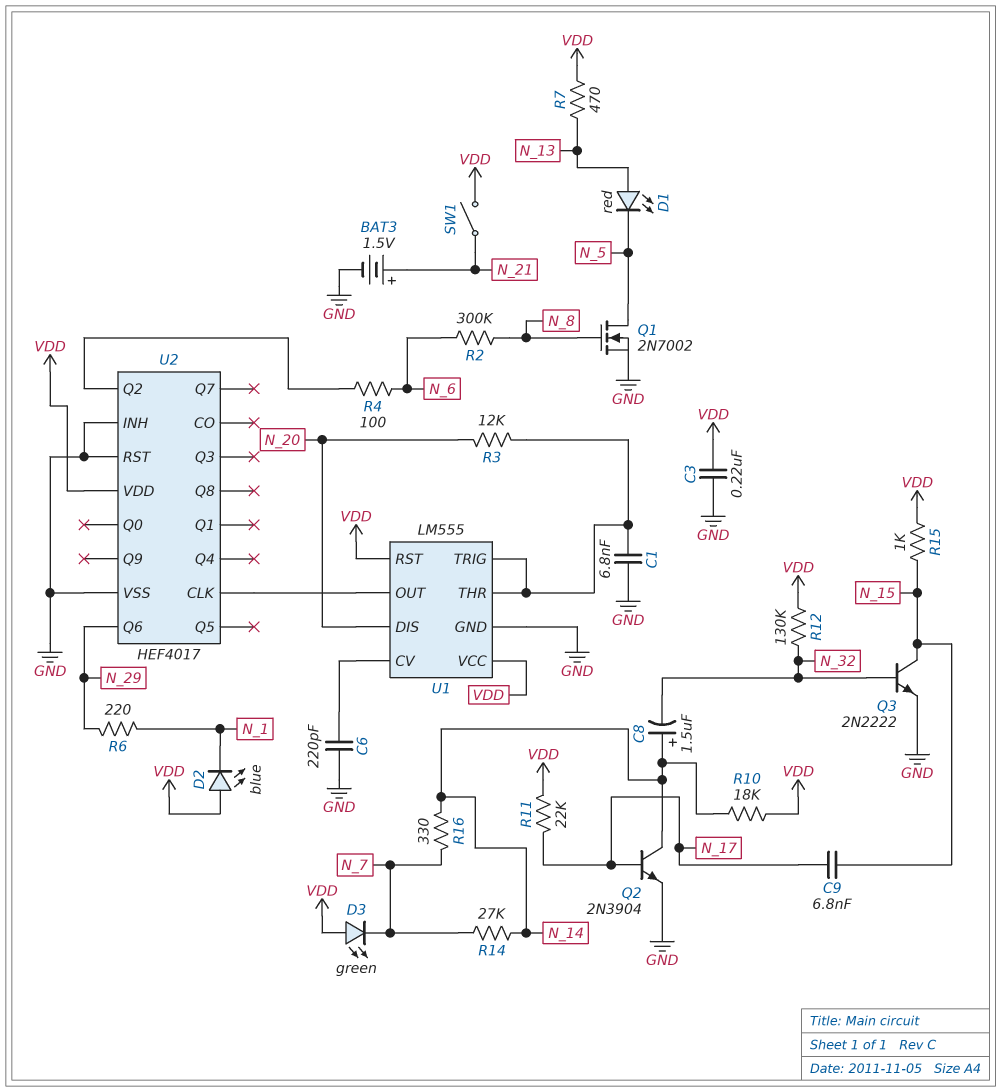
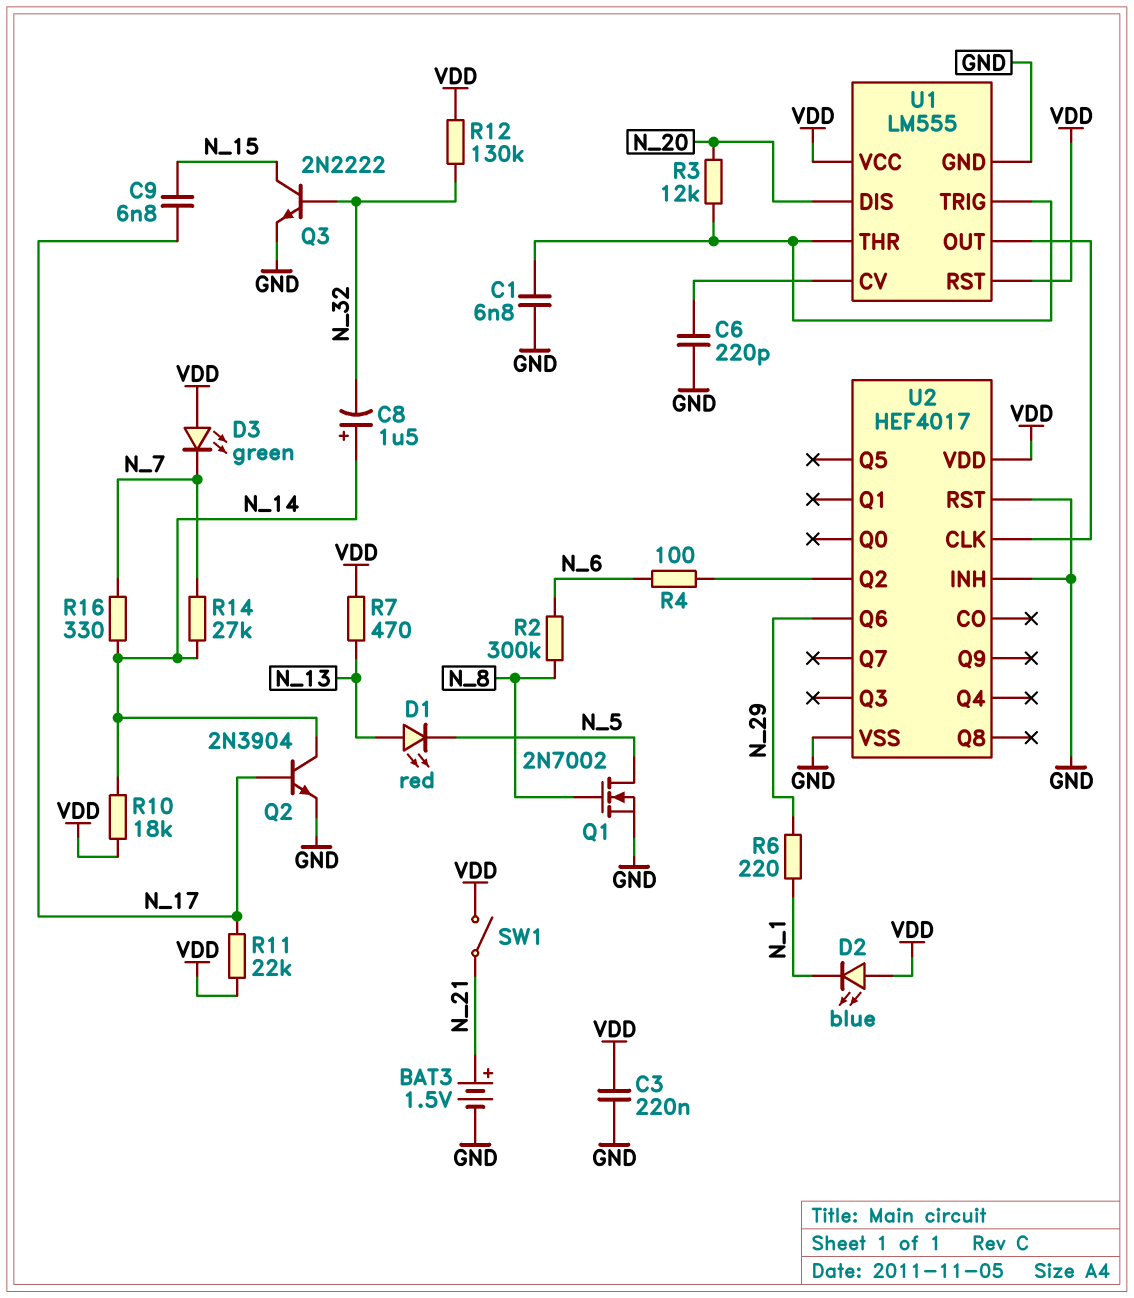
R15: 1k (N_15, VDD) -> none

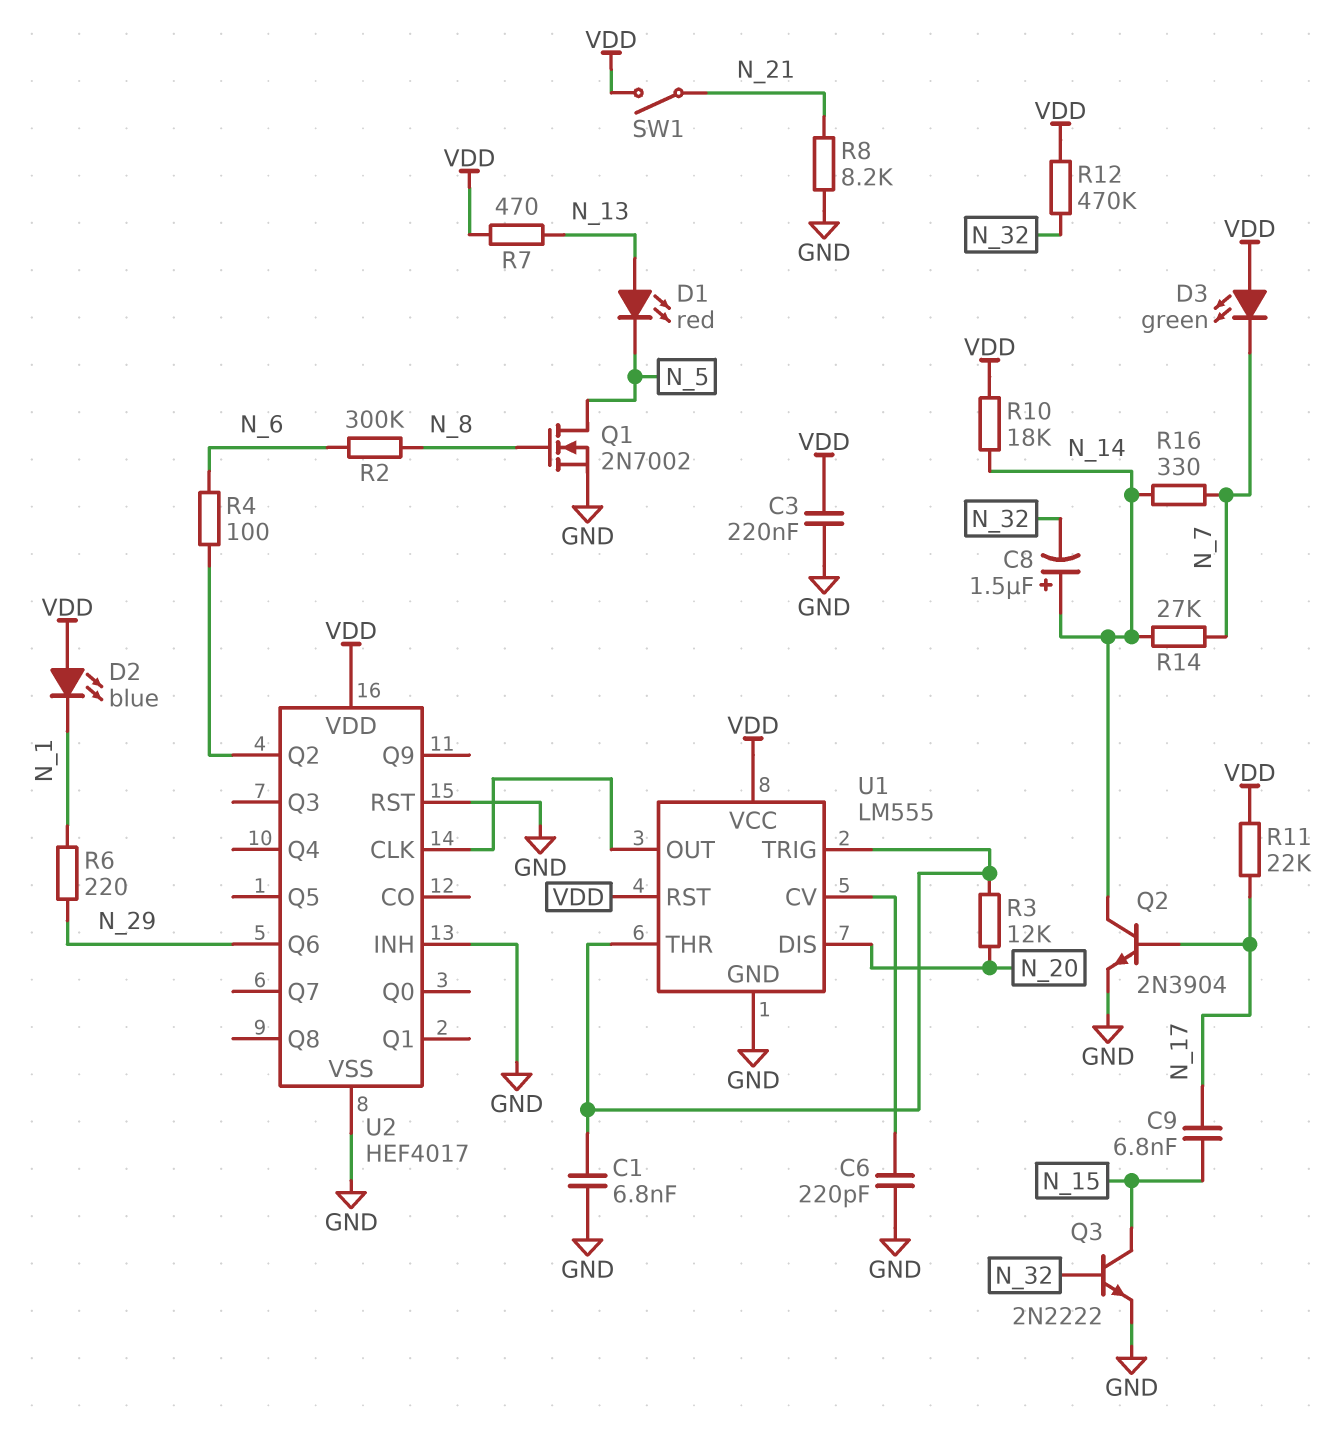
BAT3: 1.5V (plus N_21, minus GND) -> none
R8: none -> 8.2k (GND, N_21)
R12: 130k (N_32, VDD) -> 470k (N_32, VDD)

